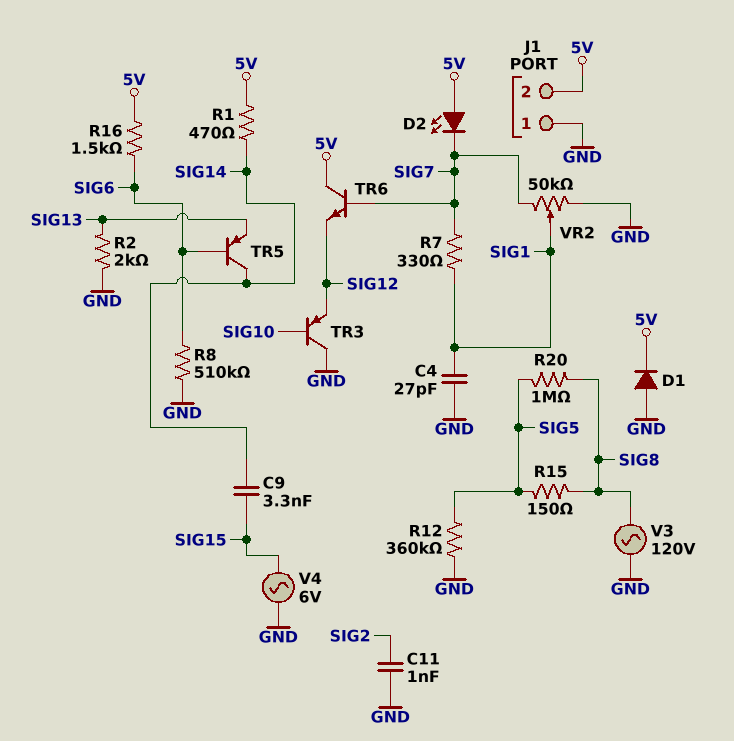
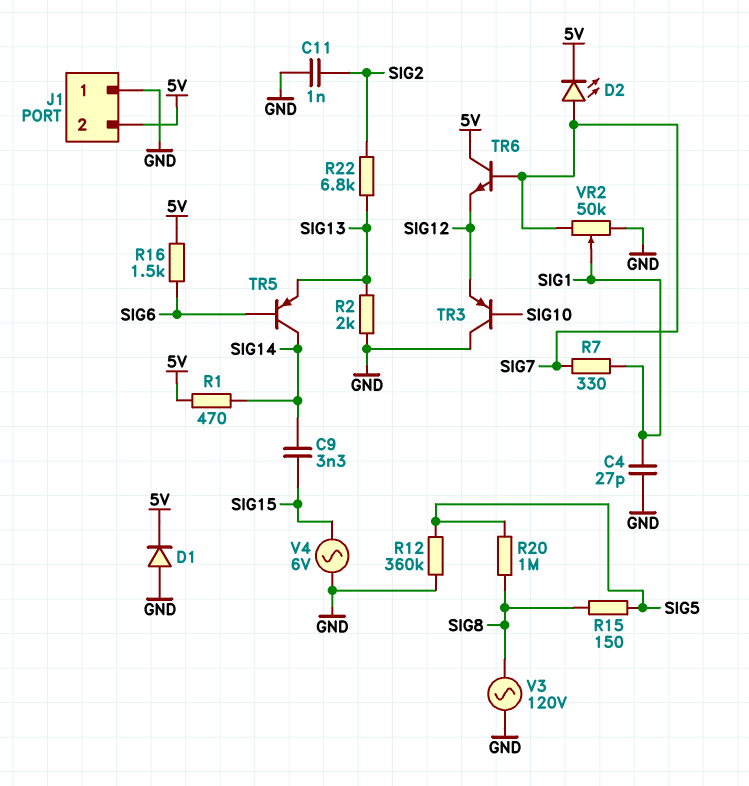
D2: LED (A 5V, K SIG7) -> LED (A SIG7, K 5V)
R8: 510k (GND, SIG6) -> none
R22: none -> 6.8k (SIG2, SIG13)

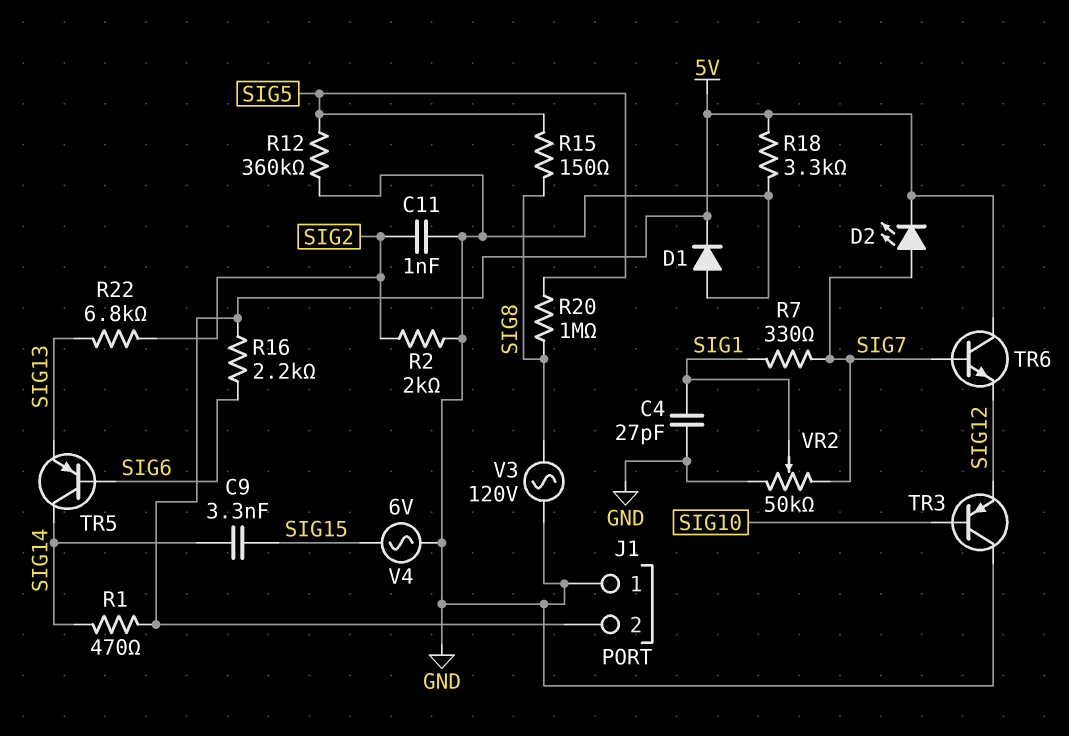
R2: 2k (GND, SIG13) -> 2k (GND, SIG2)
R16: 1.5k (5V, SIG6) -> 2.2k (5V, SIG6)
R18: none -> 3.3k (5V, GND)

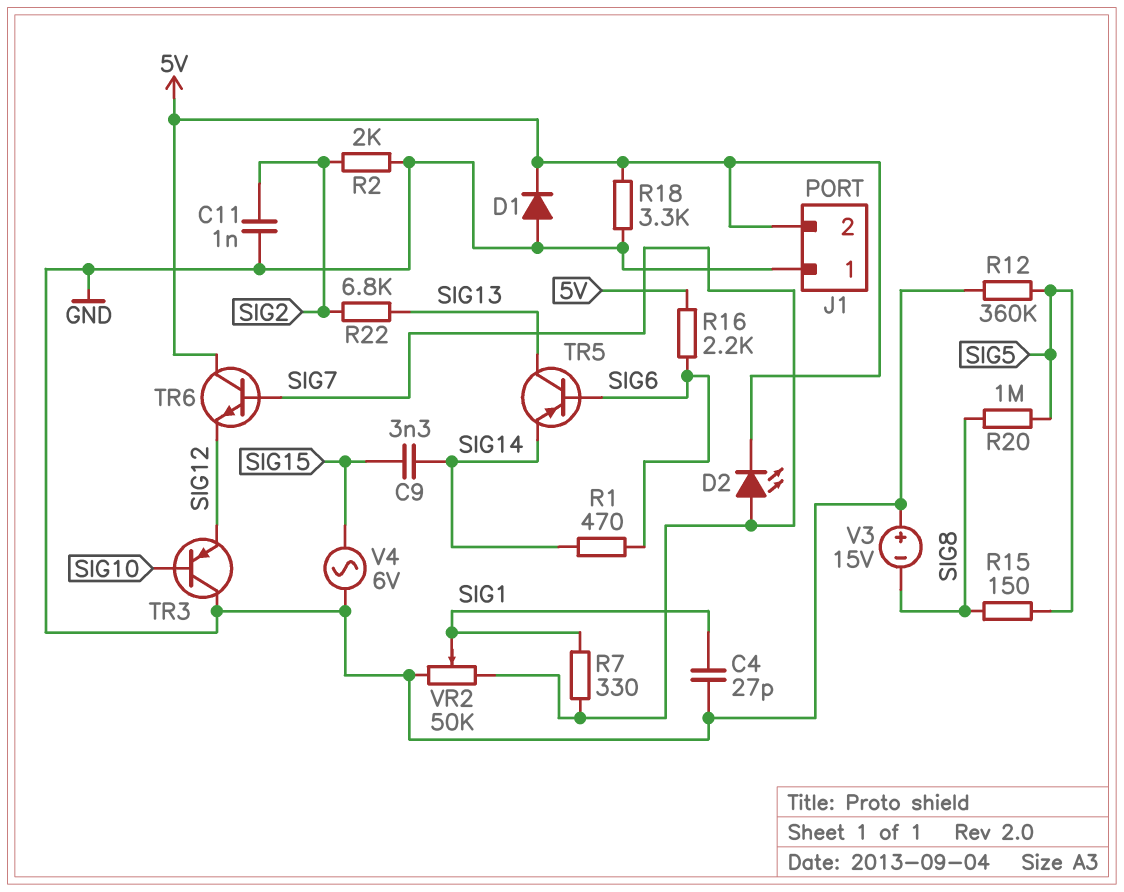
R1: 470 (5V, SIG14) -> 470 (SIG6, SIG14)
TR5: PNP (B SIG6, C SIG14, E SIG13) -> PNP (B SIG6, C SIG13, E SIG14)
V3: AC 120V (GND, SIG8) -> 15V (plus GND, minus SIG8)

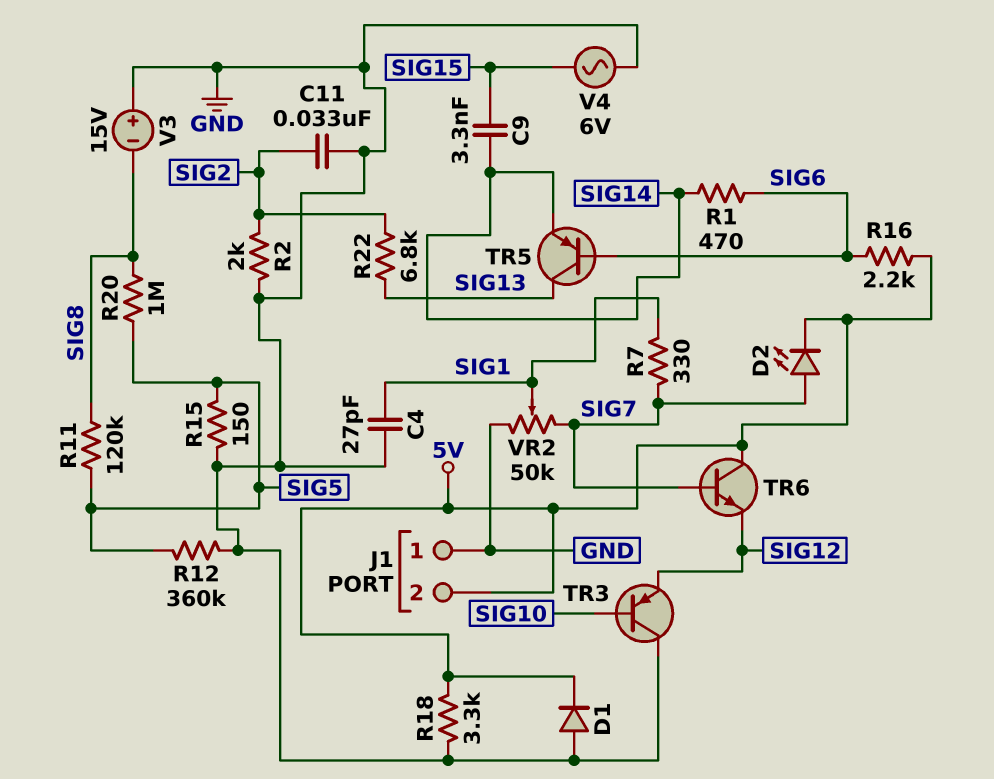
C11: 1nF (GND, SIG2) -> 33nF (GND, SIG2)
R11: none -> 120k (SIG5, SIG8)
R15: 150 (SIG5, SIG8) -> 150 (GND, SIG5)

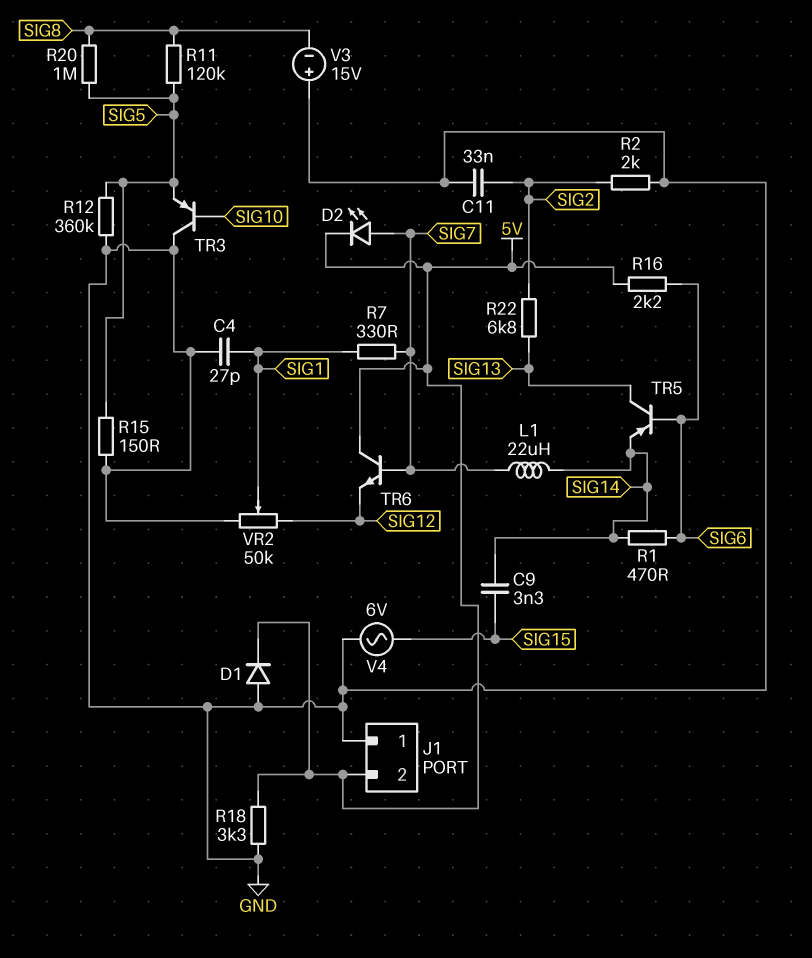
L1: none -> 22uH (SIG7, SIG14)
TR3: PNP (B SIG10, C GND, E SIG12) -> PNP (B SIG10, C GND, E SIG5)
VR2: 50k (GND, SIG7, wiper SIG1) -> 50k (GND, SIG12, wiper SIG1)

